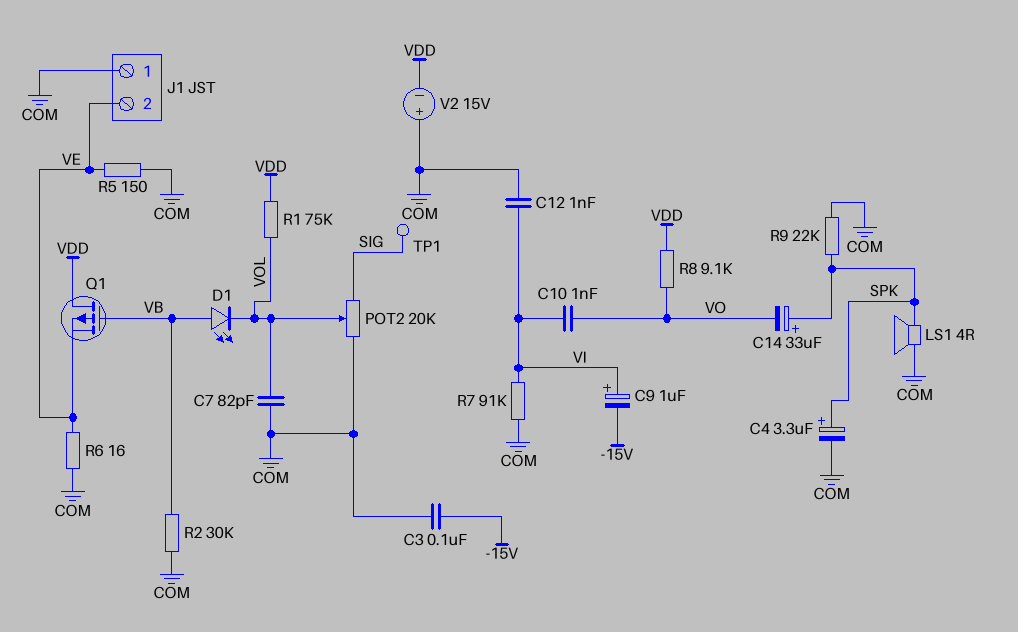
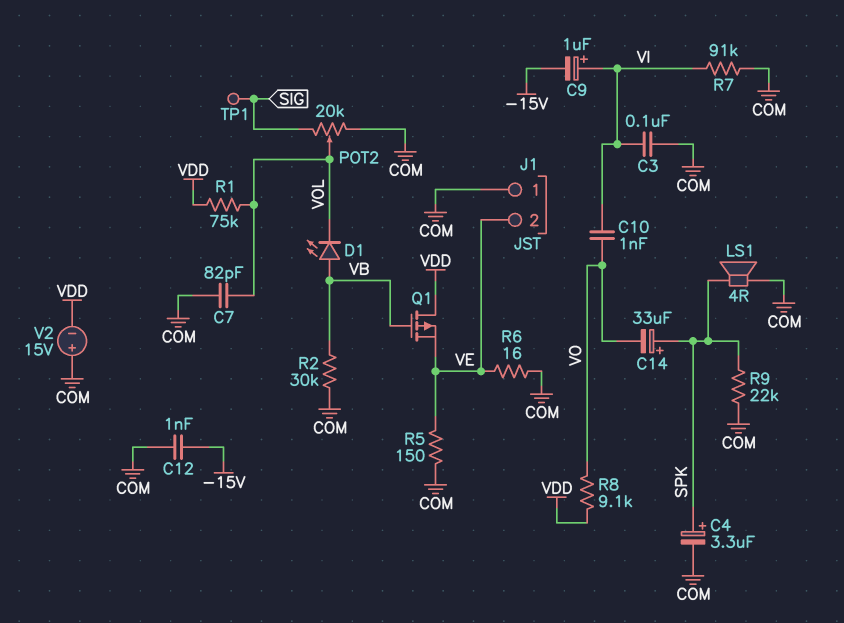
C3: 100nF (-15V, COM) -> 100nF (COM, VI)
C12: 1nF (COM, VI) -> 1nF (-15V, COM)

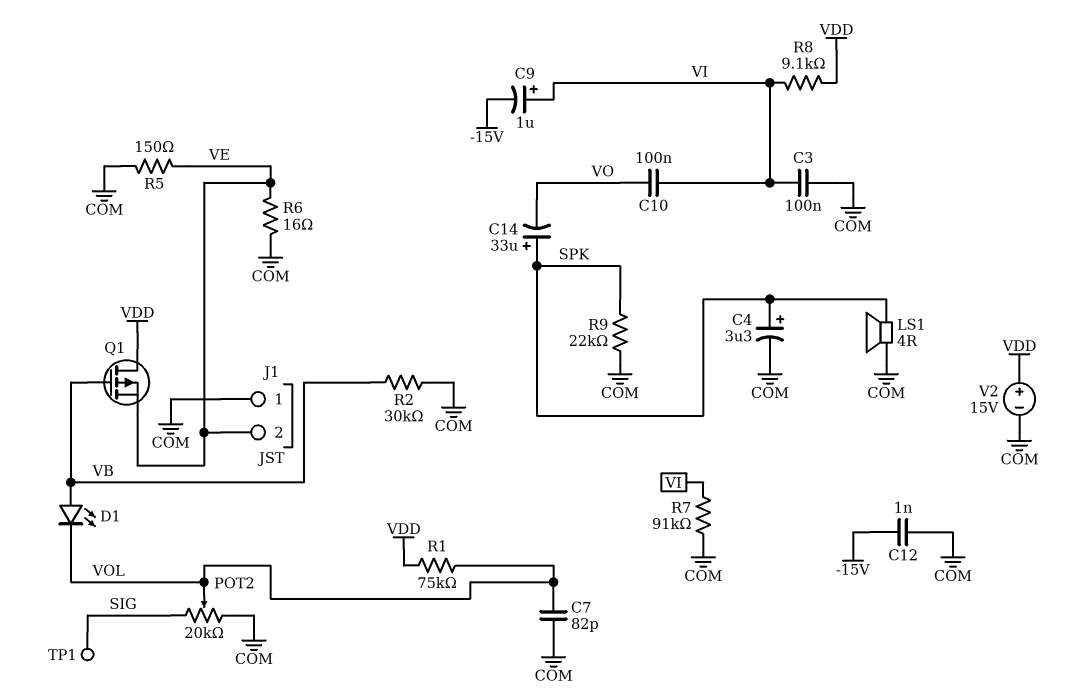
C10: 1nF (VI, VO) -> 100nF (VI, VO)
R8: 9.1k (VDD, VO) -> 9.1k (VDD, VI)
V2: 15V (plus COM, minus VDD) -> 15V (plus VDD, minus COM)

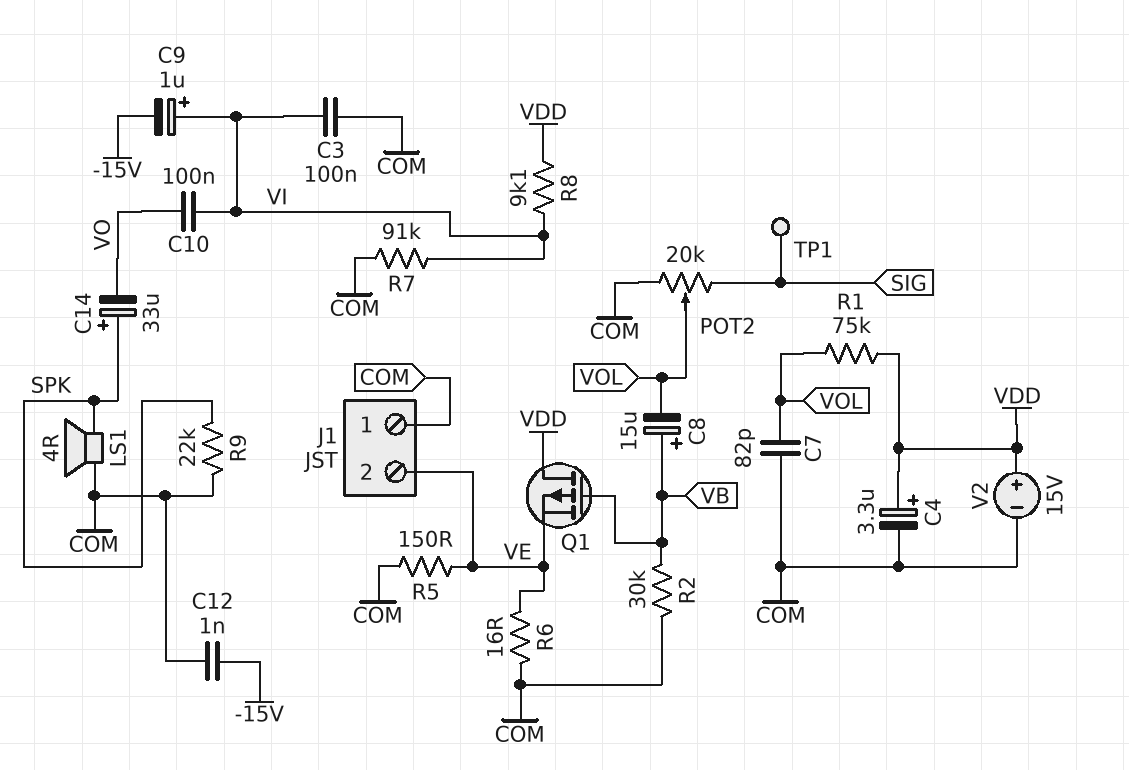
C4: 3.3uF (plus SPK, minus COM) -> 3.3uF (plus VDD, minus COM)
C8: none -> 15uF (plus VB, minus VOL)
D1: LED (A VB, K VOL) -> none

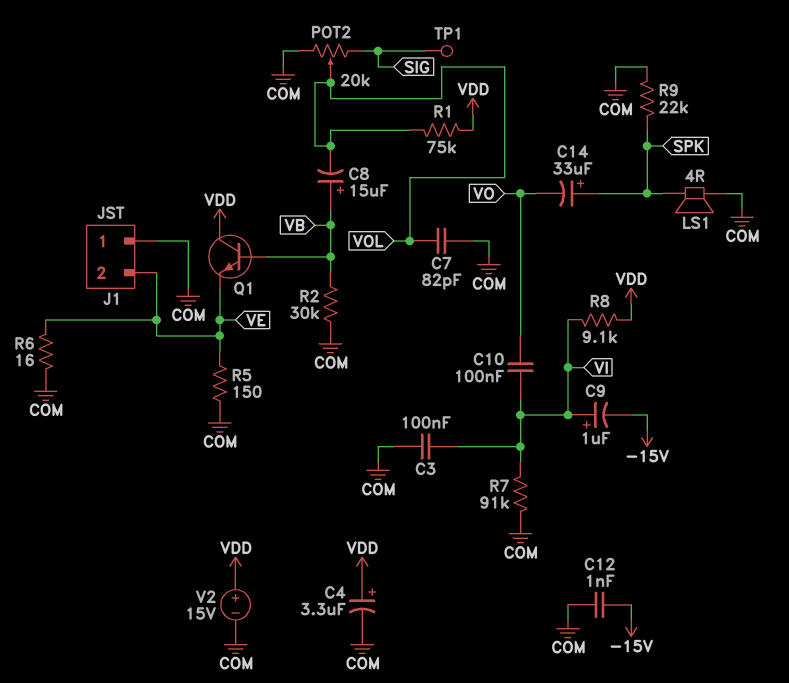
Q1: PMOS (G VB, D VDD, S VE) -> NPN (B VB, C VDD, E VE)

